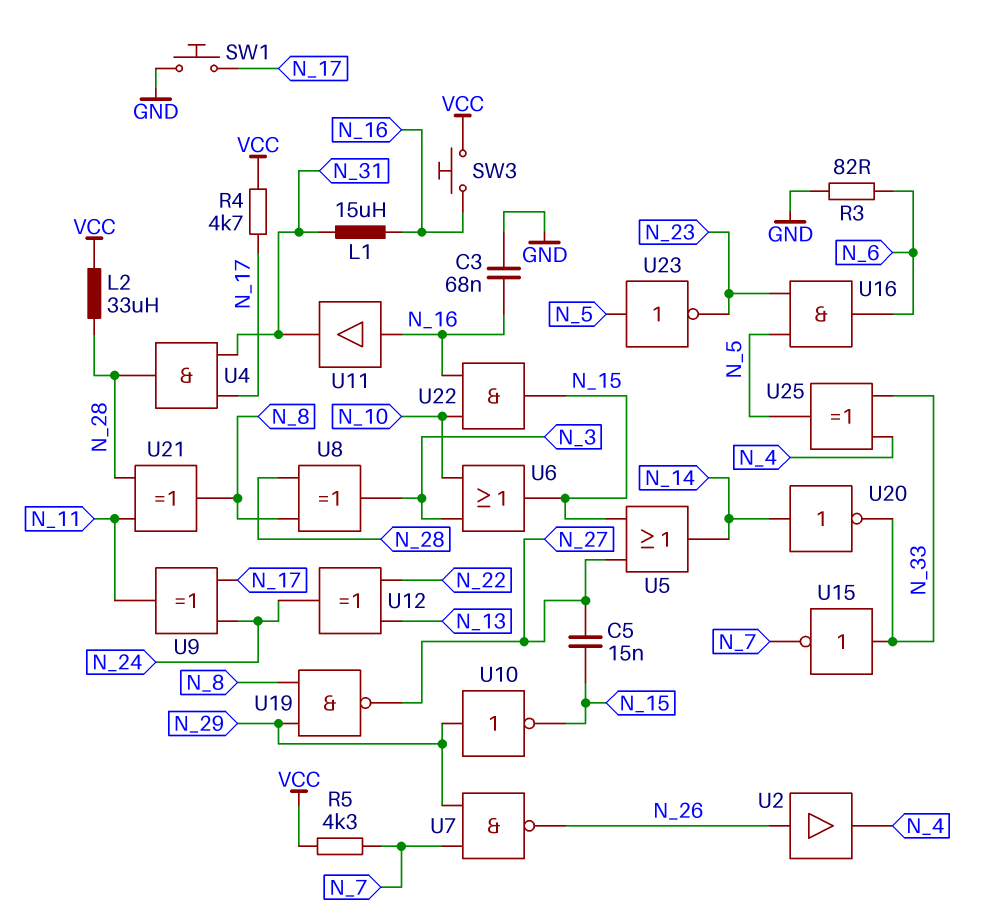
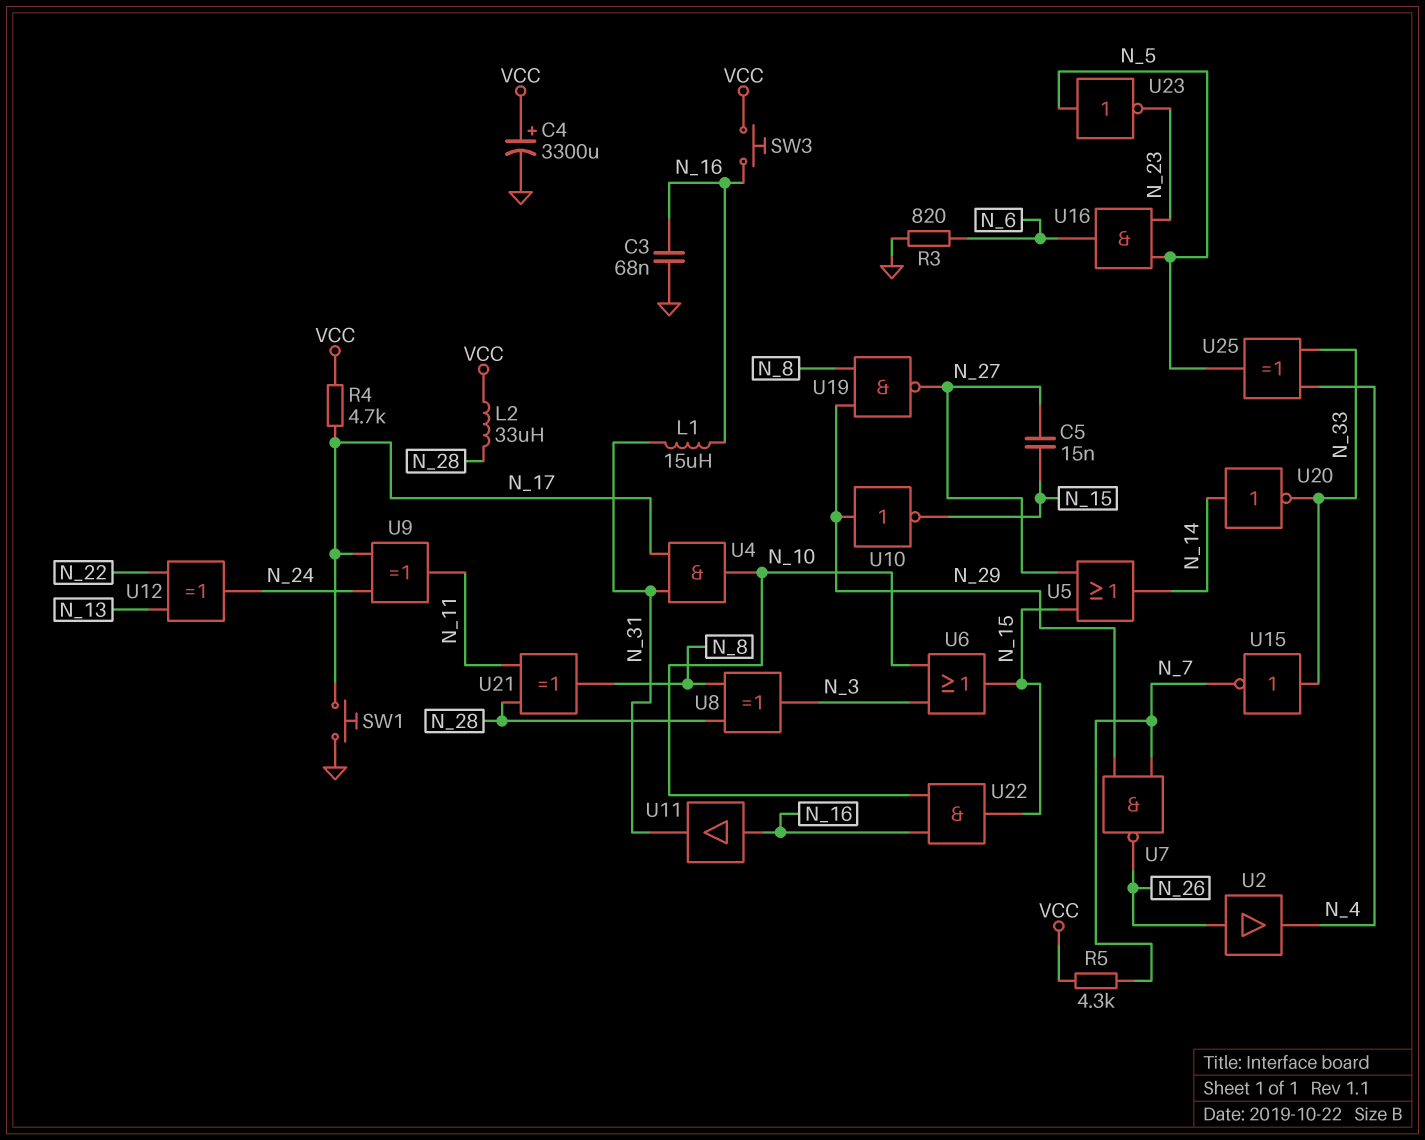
C4: none -> 3300uF (plus VCC, minus GND)
R3: 82 (GND, N_6) -> 820 (GND, N_6)
U4: AND (in N_17, in N_31, out N_28) -> AND (in N_17, in N_31, out N_10)

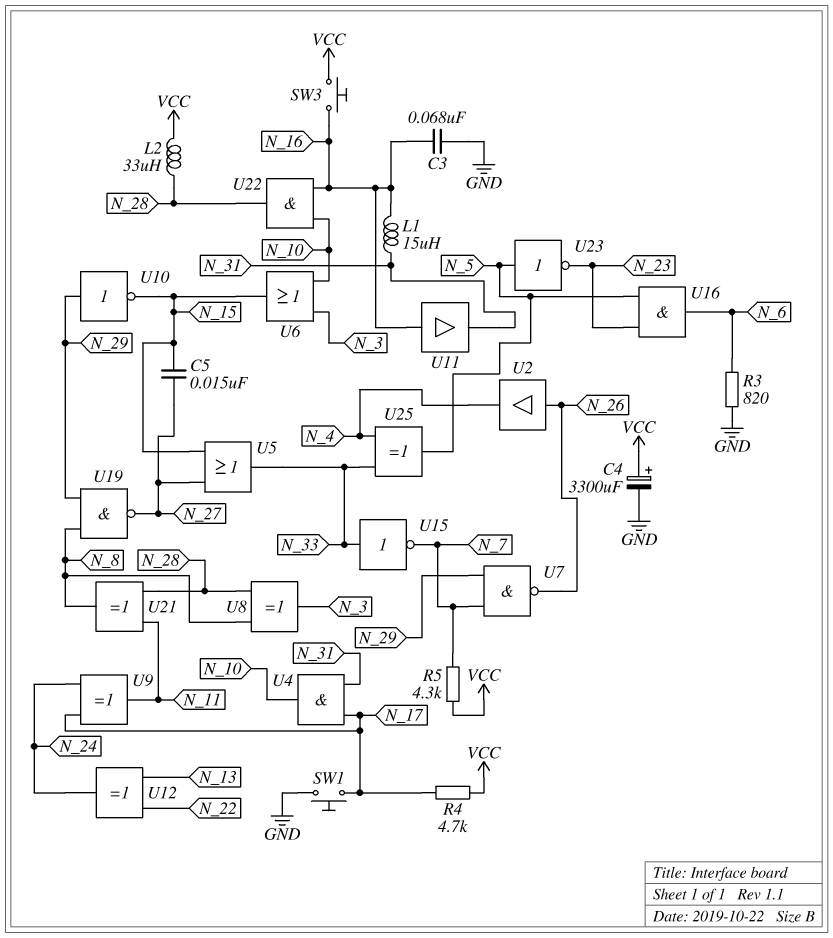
U5: OR (in N_15, in N_27, out N_14) -> OR (in N_15, in N_27, out N_33)
U20: NOT (in N_14, out N_33) -> none
U22: AND (in N_10, in N_16, out N_15) -> AND (in N_10, in N_16, out N_28)

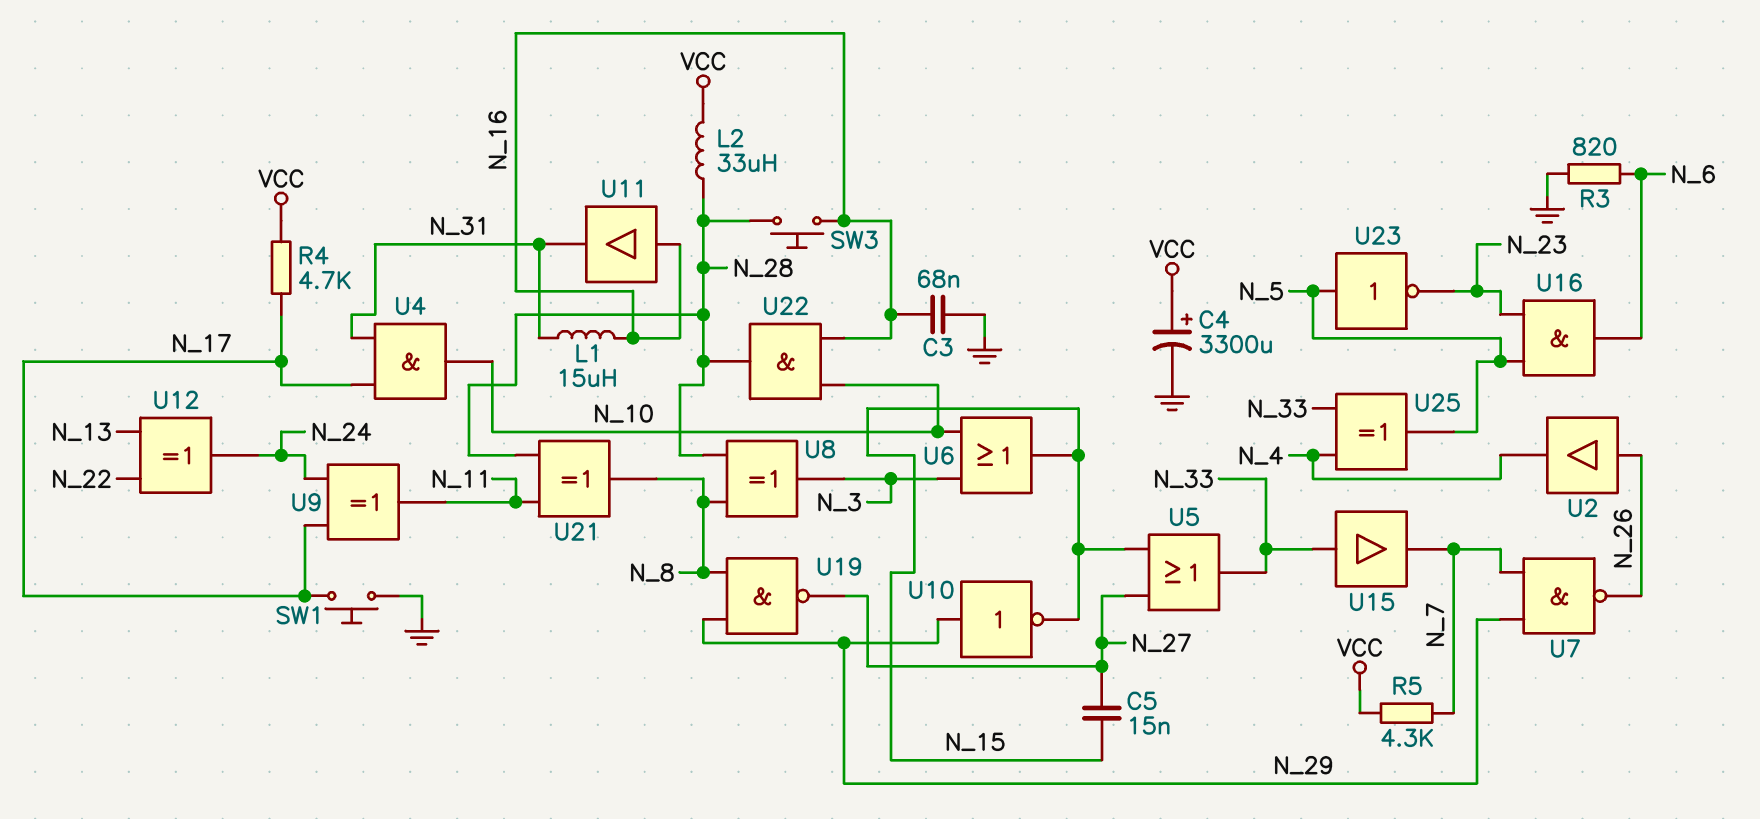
SW3: button (N_16, VCC) -> button (N_16, N_28)
U15: NOT (in N_33, out N_7) -> buffer (in N_33, out N_7)

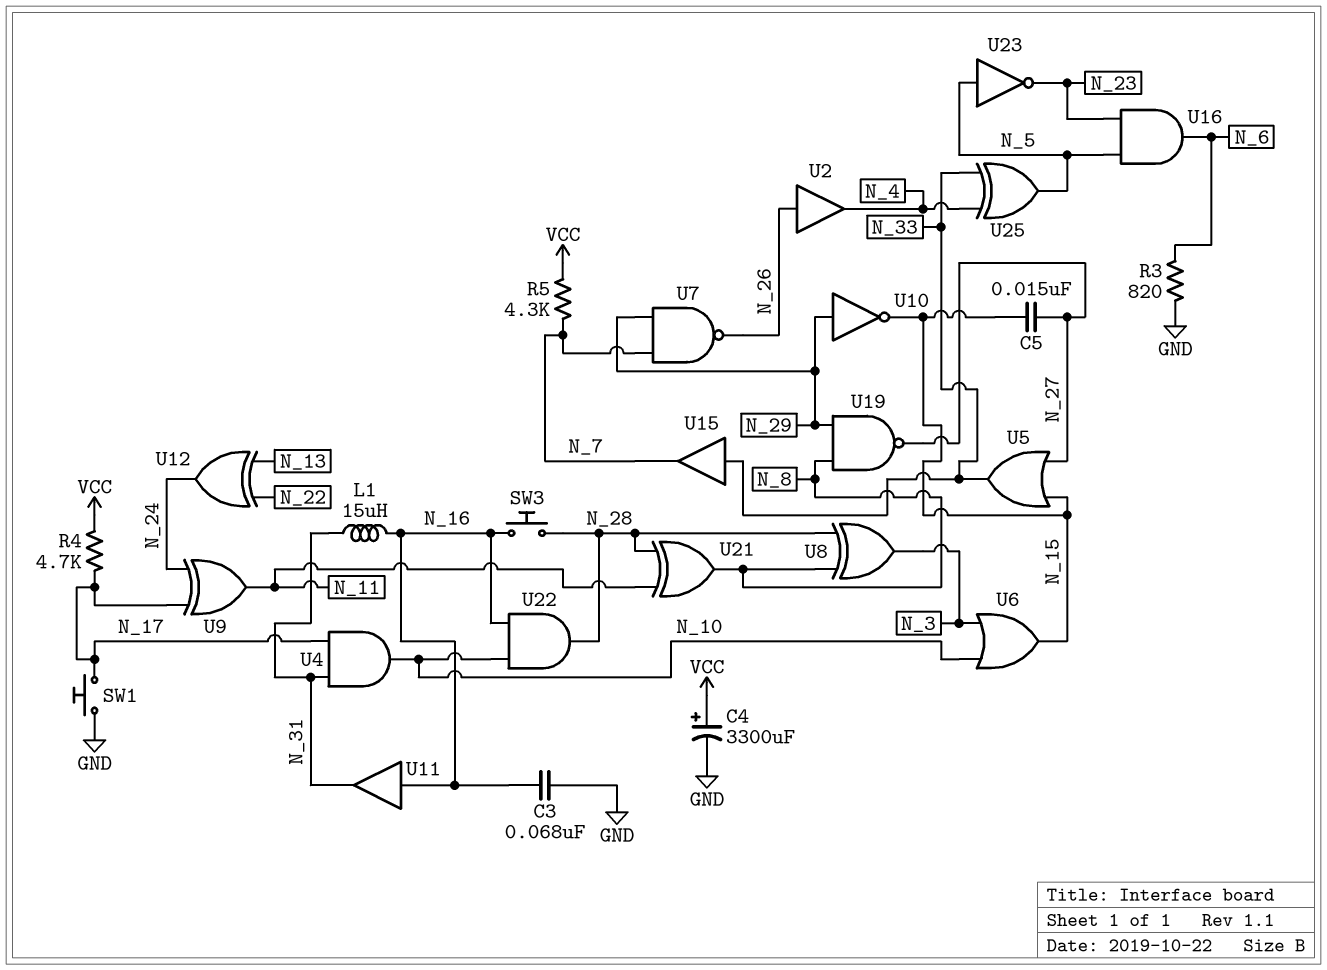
L2: 33uH (N_28, VCC) -> none

